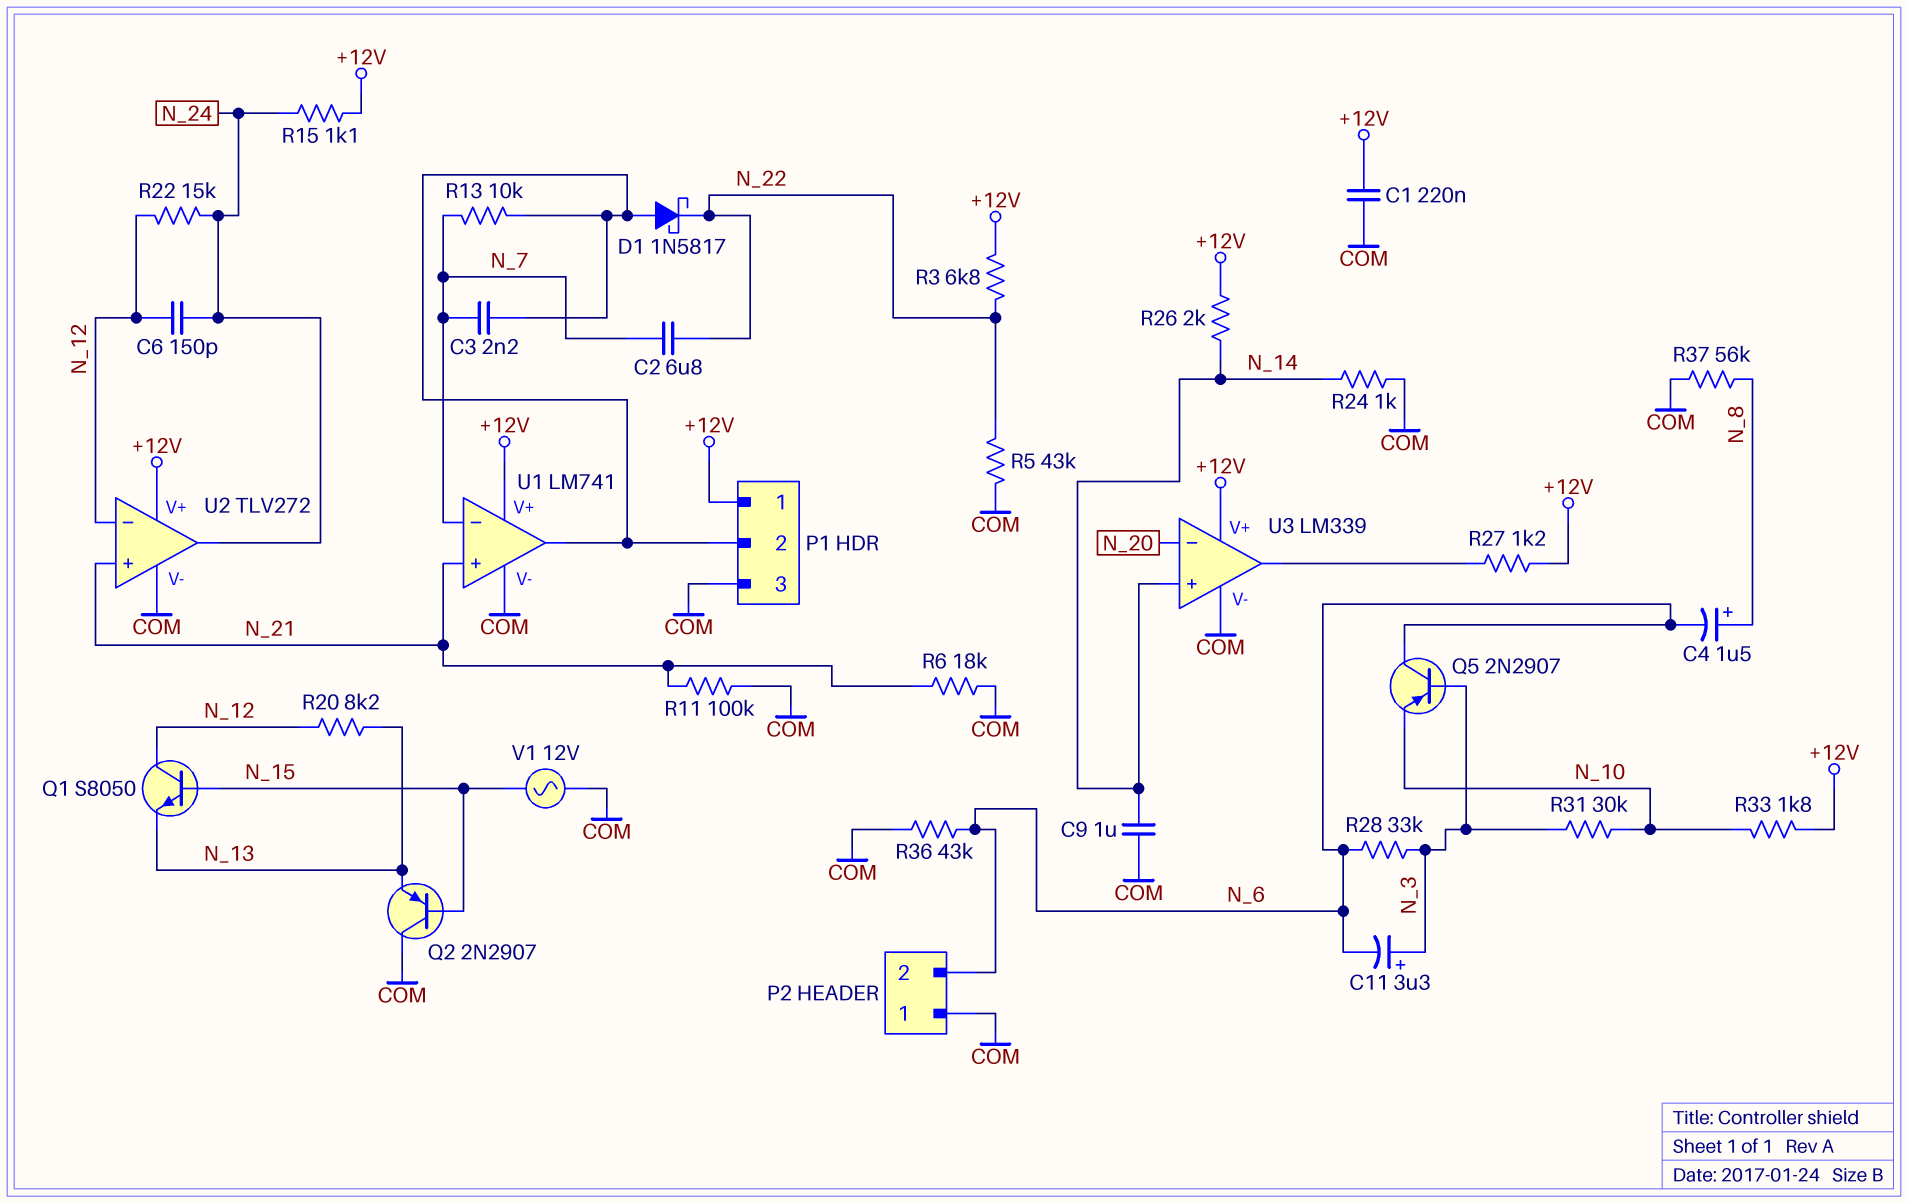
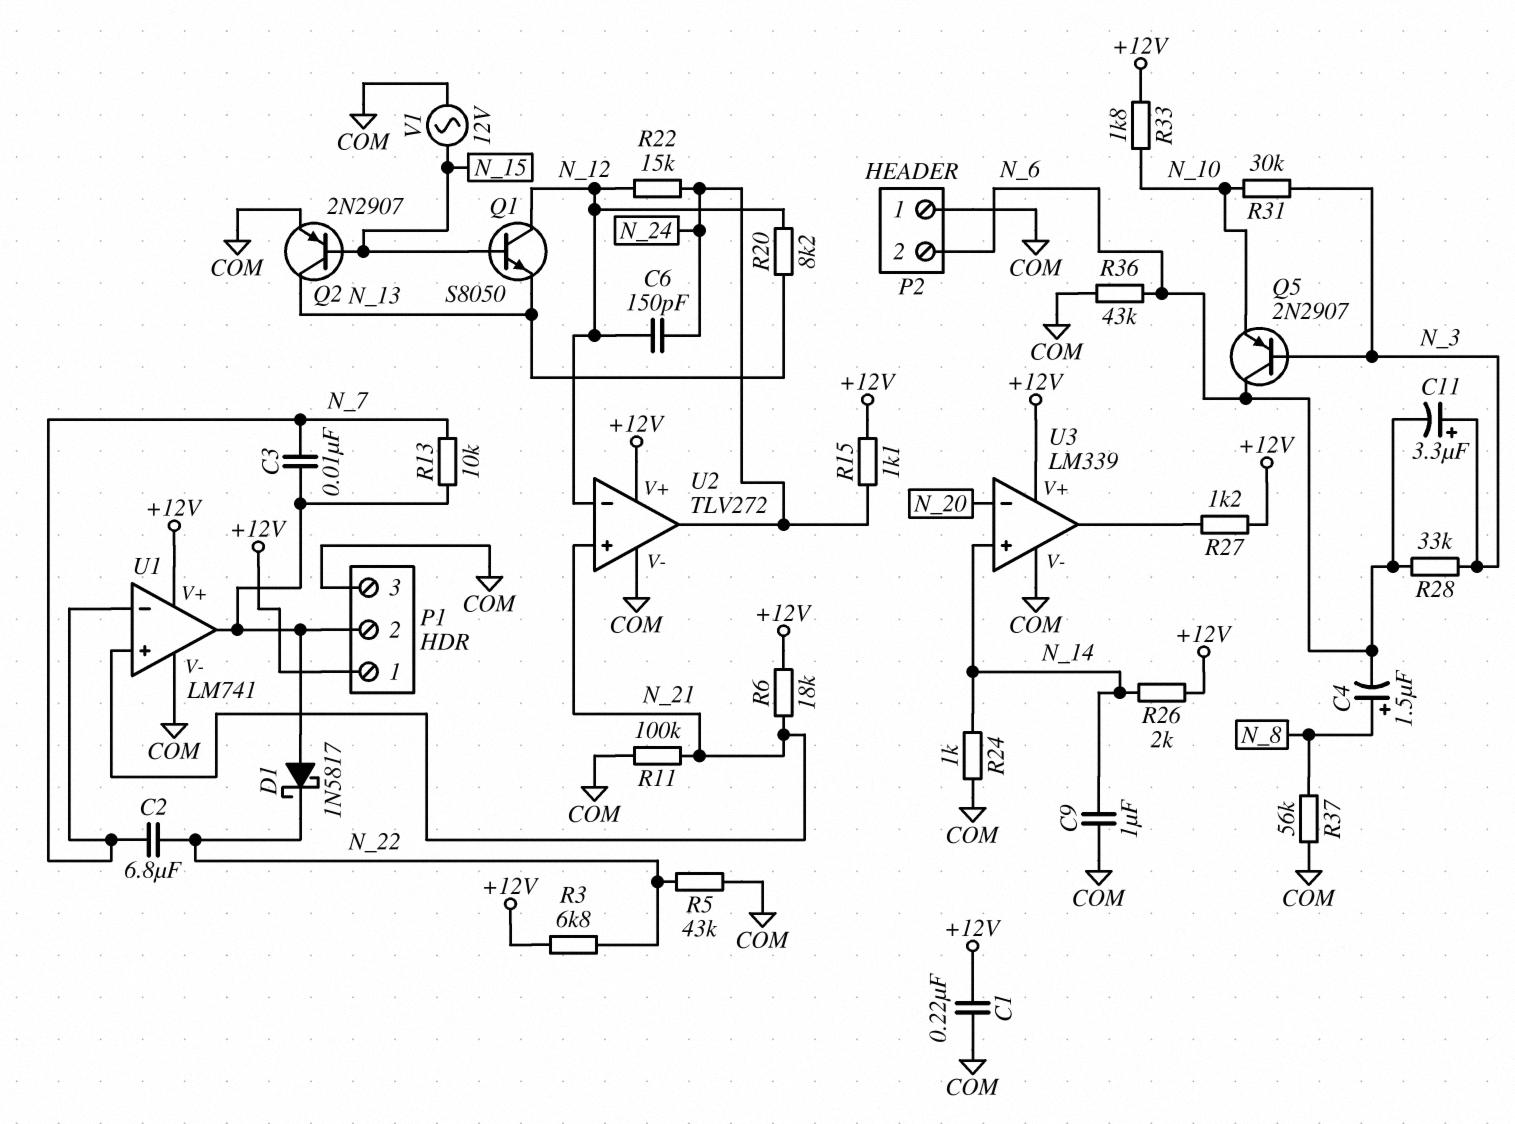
C3: 2.2nF (N_7, P1/2) -> 10nF (N_7, P1/2)
Q2: PNP 2N2907 (B N_15, C COM, E N_13) -> PNP 2N2907 (B N_15, C N_13, E COM)
R6: 18k (COM, N_21) -> 18k (+12V, N_21)

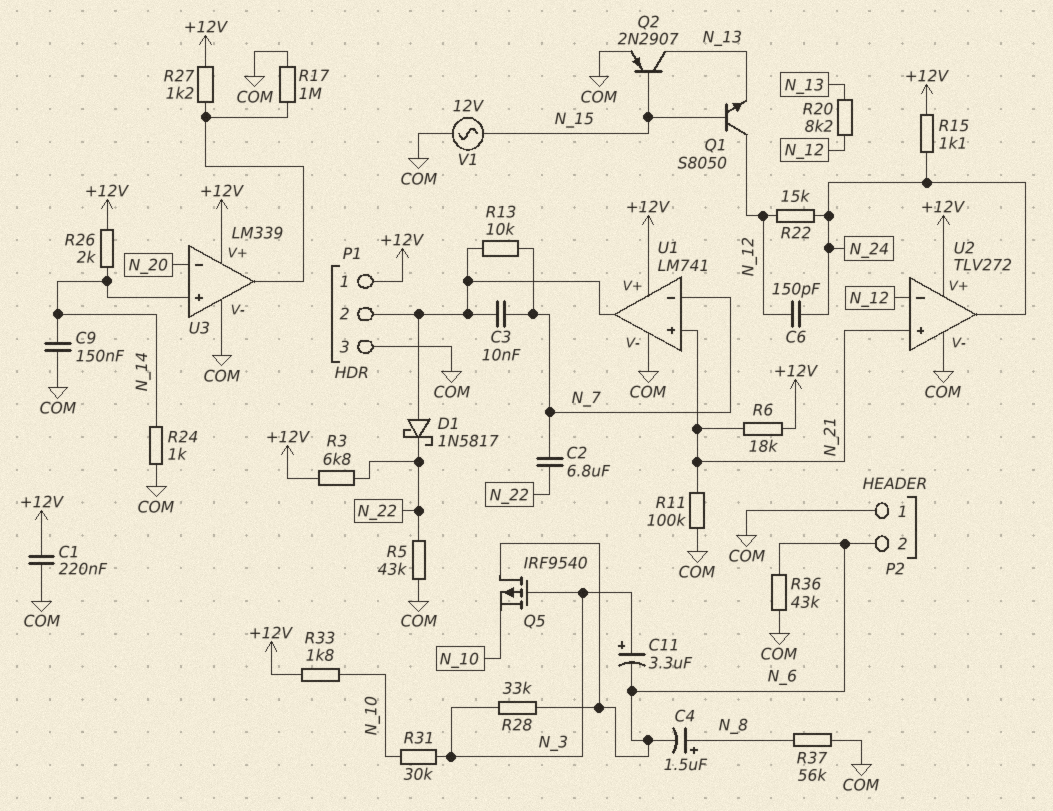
C9: 1uF (COM, N_14) -> 150nF (COM, N_14)
Q5: PNP 2N2907 (B N_3, C N_6, E N_10) -> PMOS IRF9540 (G N_3, D N_6, S N_10)
R17: none -> 1M (COM, U3/out)

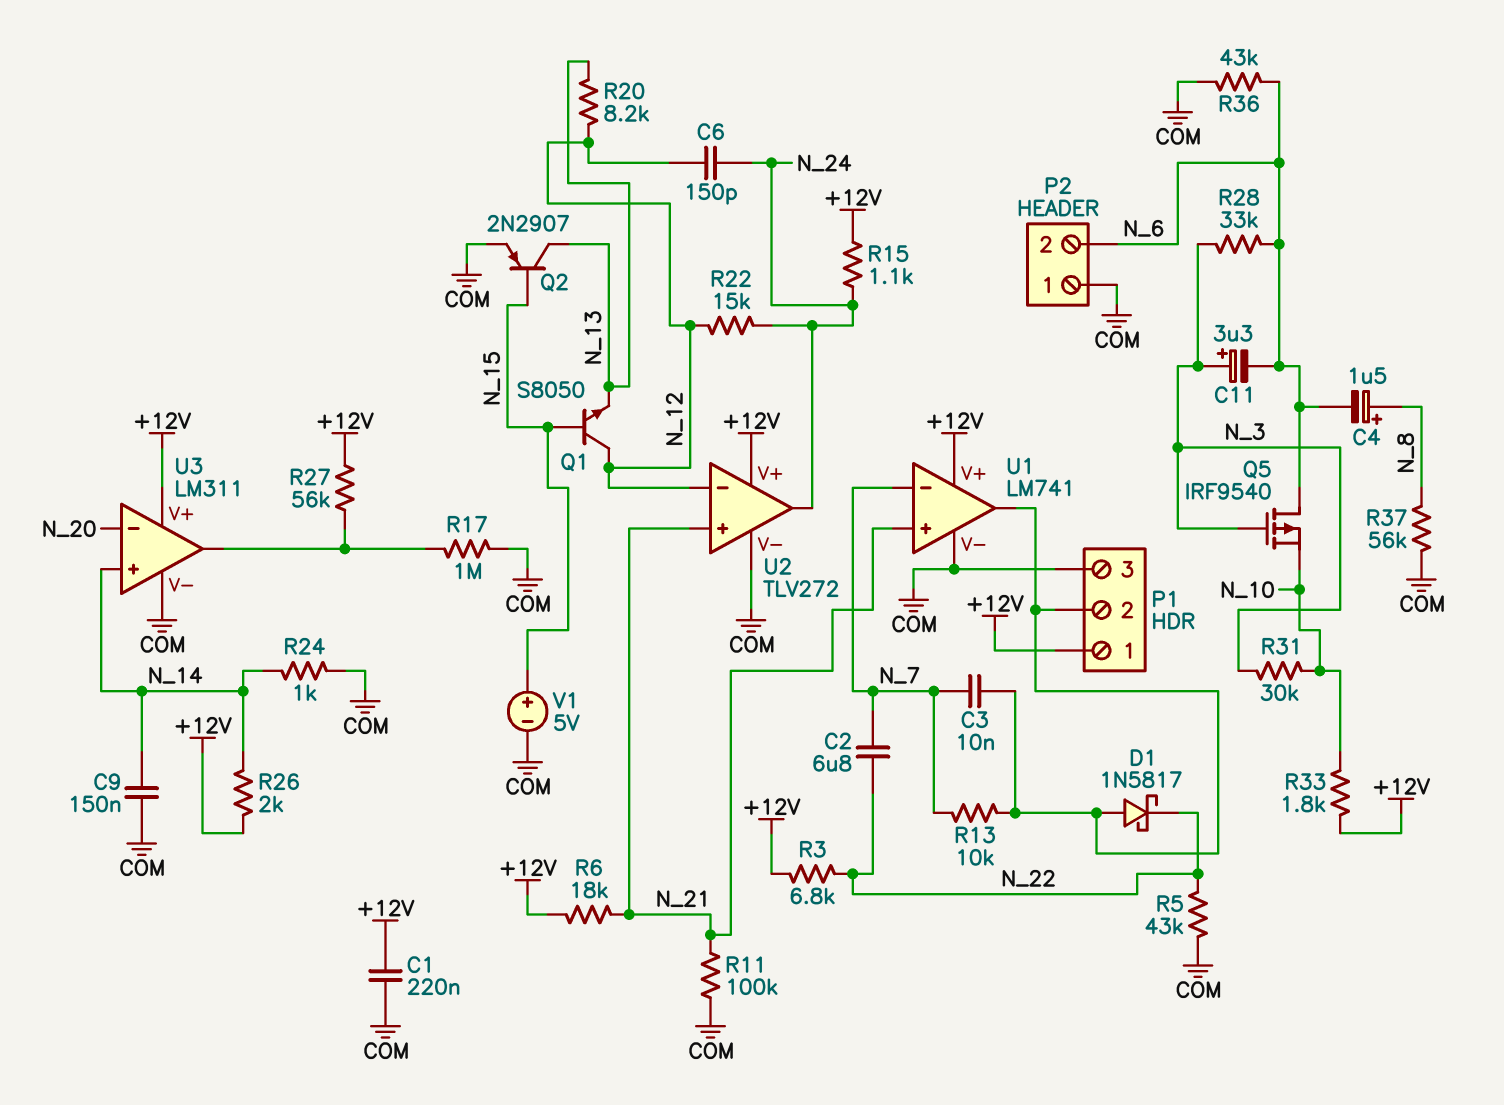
R27: 1.2k (+12V, U3/out) -> 56k (+12V, U3/out)
U3: LM339 -> LM311
V1: AC 12V (COM, N_15) -> 5V (plus N_15, minus COM)

